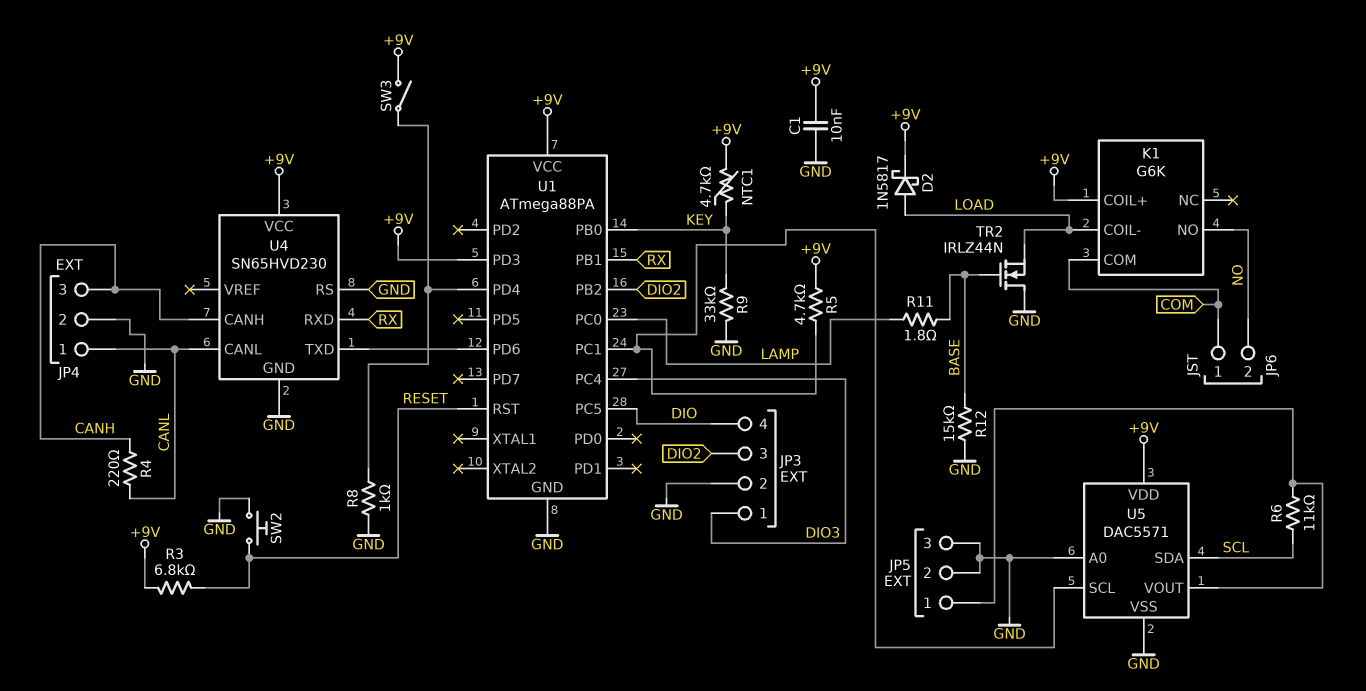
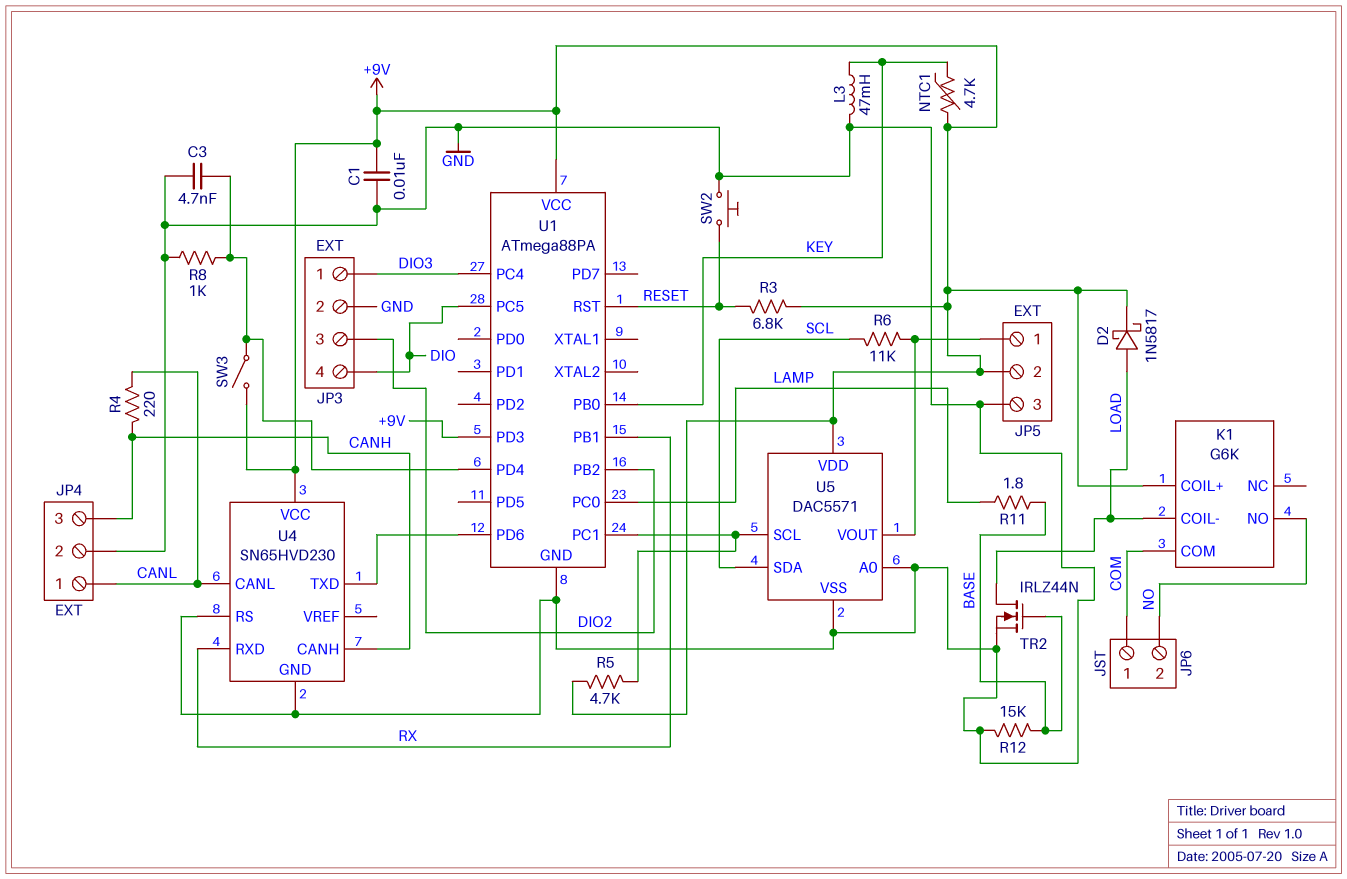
C3: none -> 4.7nF (GND, U1/PD4)
JP5 pin 2: GND -> +9V
L3: none -> 47mH (GND, KEY)
R9: 33k (GND, KEY) -> none
TR2: NMOS IRLZ44N (G BASE, D GND, S LOAD) -> NMOS IRLZ44N (G BASE, D LOAD, S GND)

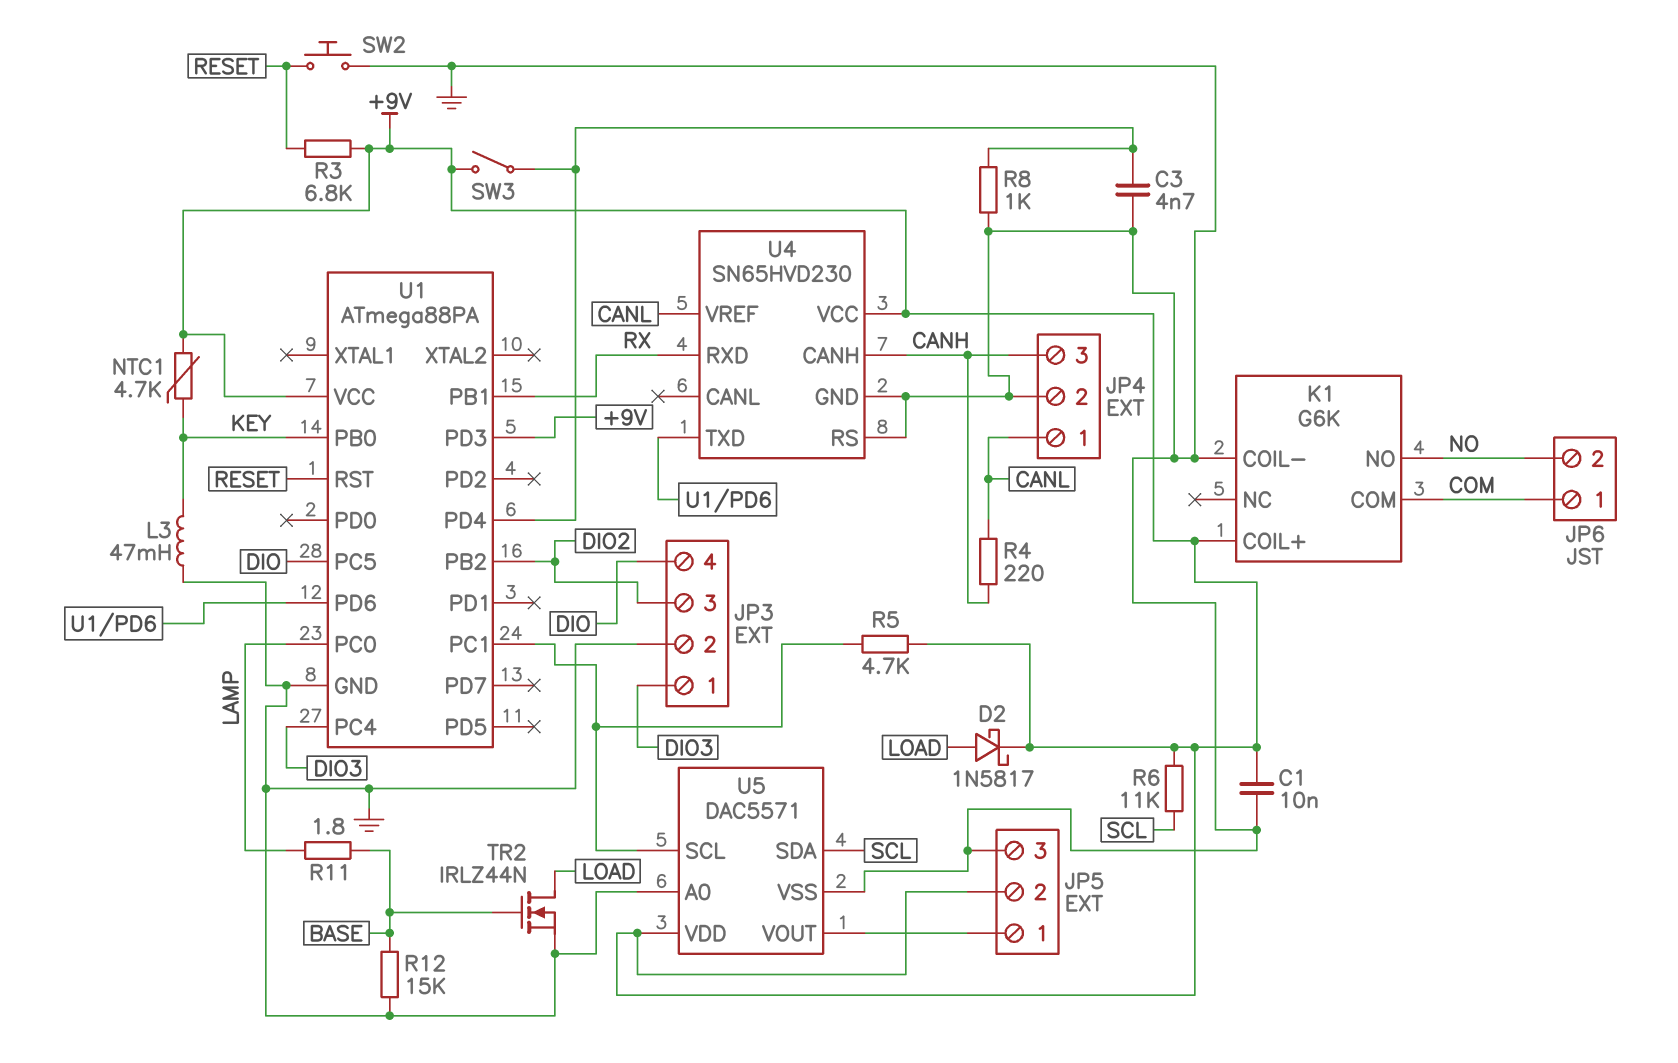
K1 pin COIL-: LOAD -> GND
R6: 11k (JP5/1, SCL) -> 11k (+9V, SCL)
U4 pin CANL: CANL -> none
U4 pin VREF: none -> CANL

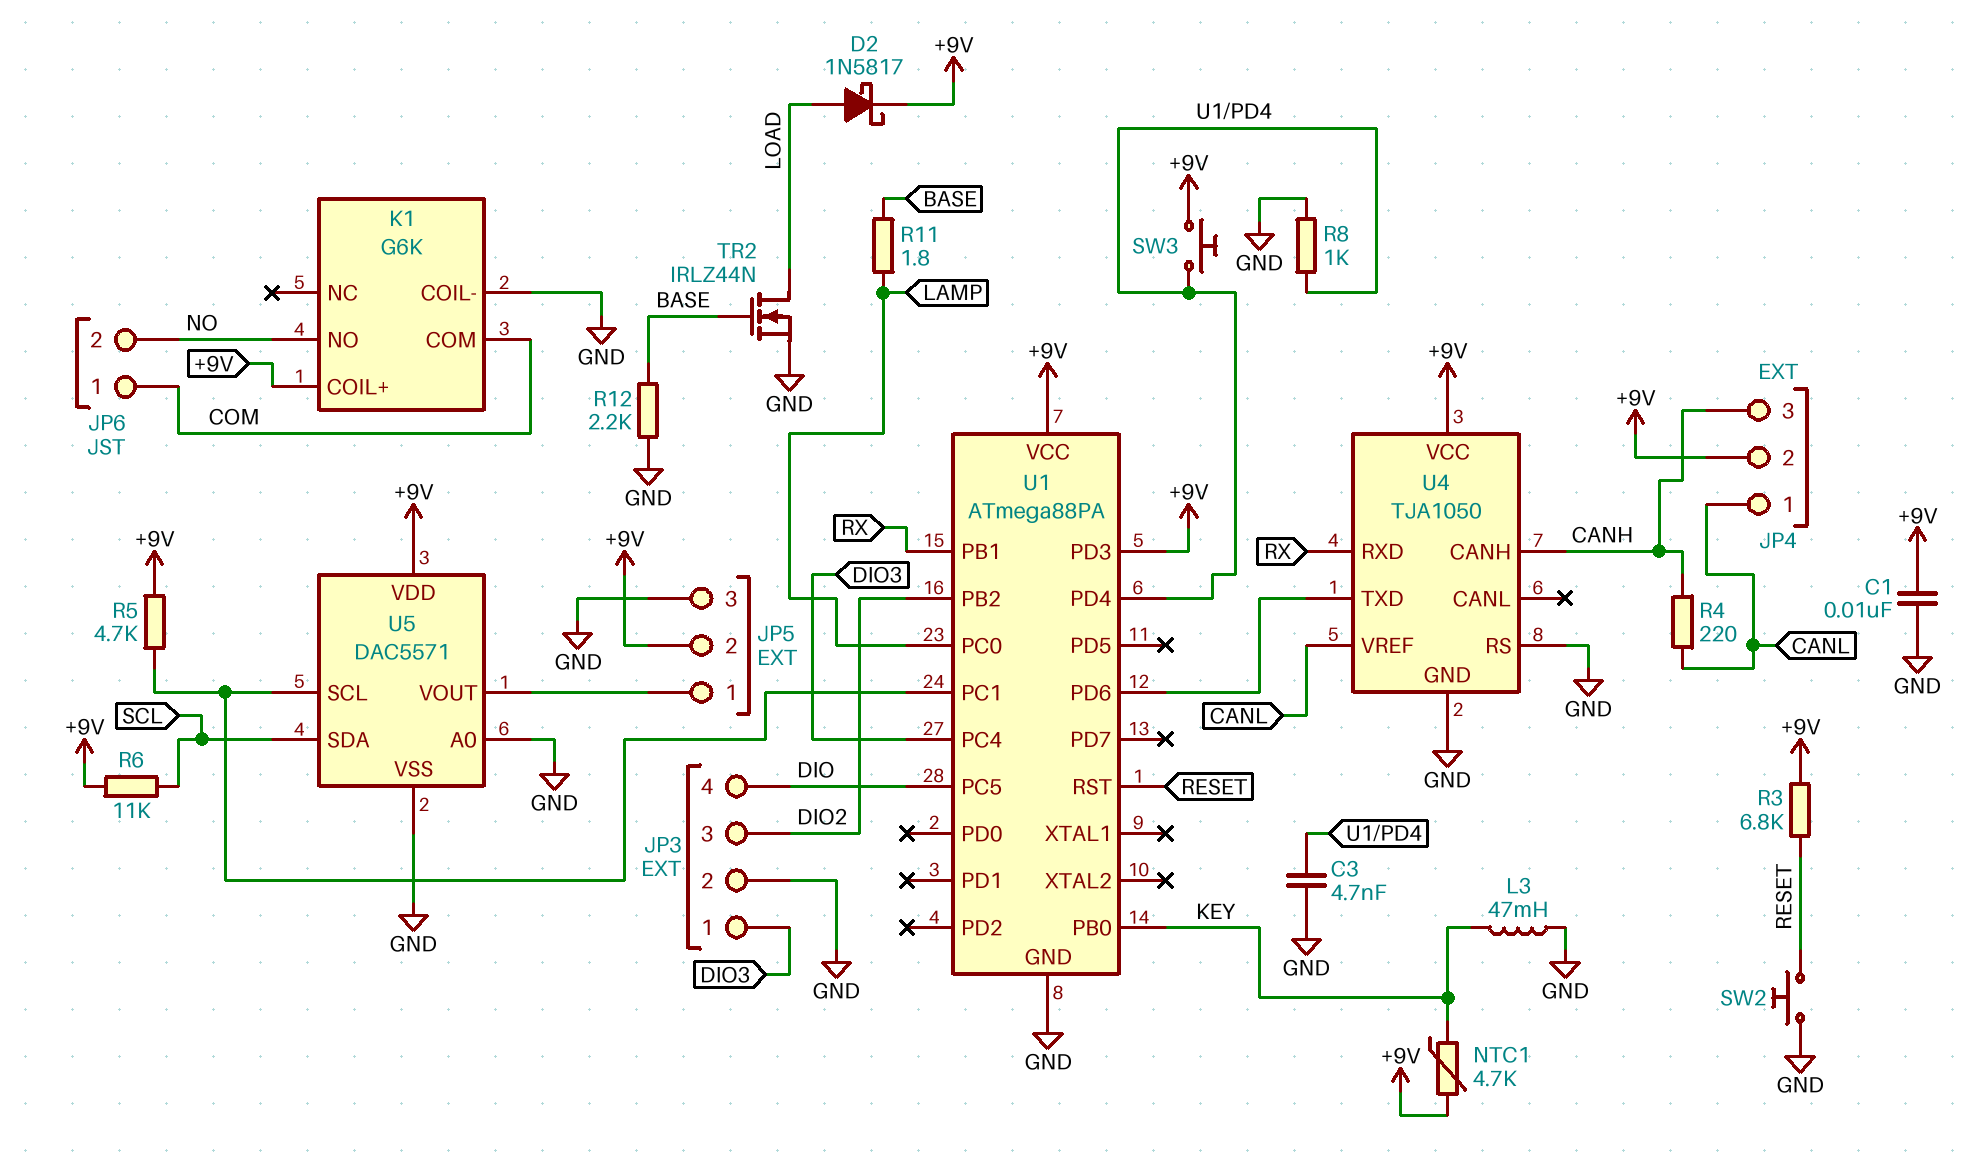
JP4 pin 2: GND -> +9V
R12: 15k (BASE, GND) -> 2.2k (BASE, GND)
SW3: switch (+9V, U1/PD4) -> button (+9V, U1/PD4)
U4: SN65HVD230 -> TJA1050

